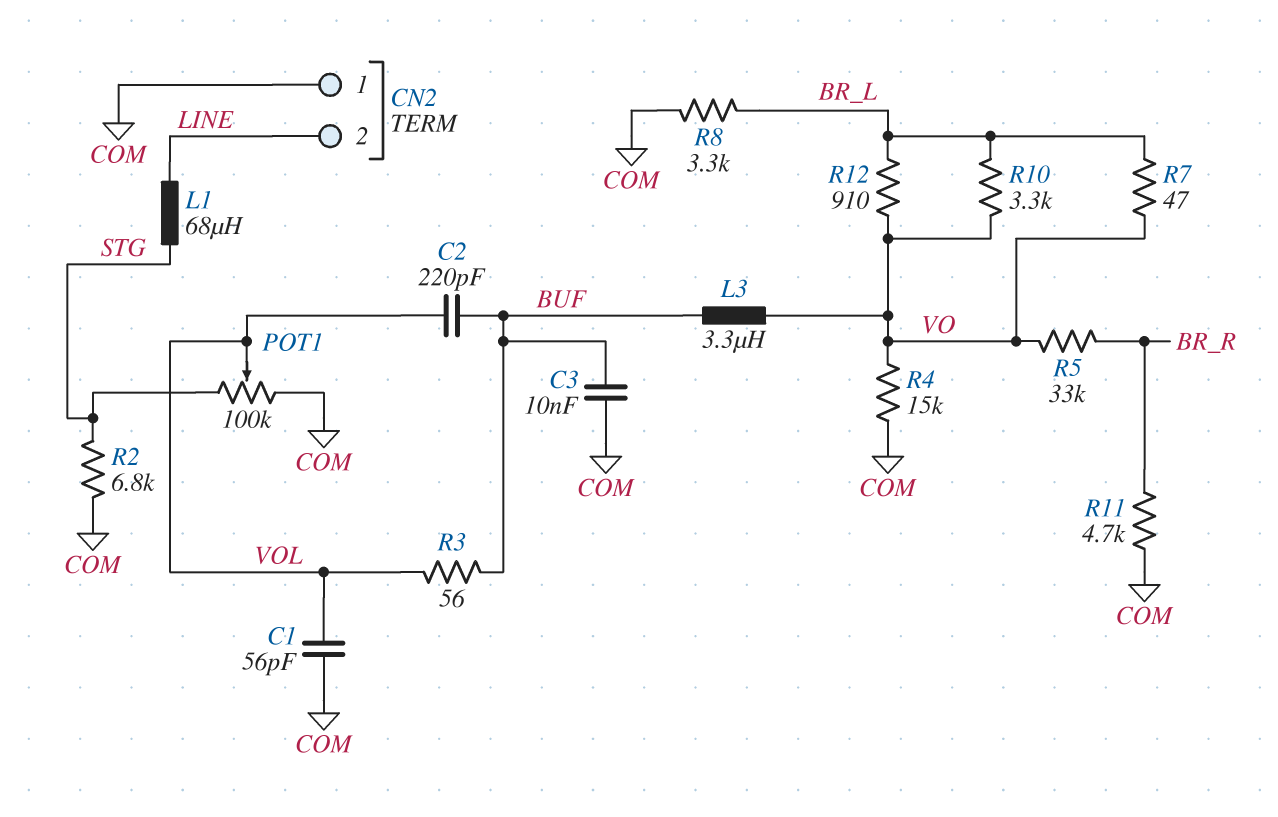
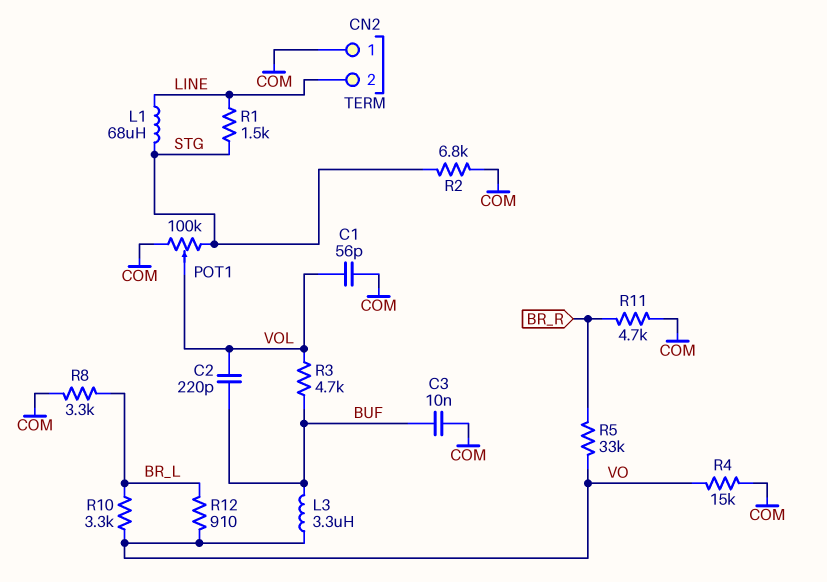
R1: none -> 1.5k (LINE, STG)
R3: 56 (BUF, VOL) -> 4.7k (BUF, VOL)
R7: 47 (BR_L, VO) -> none

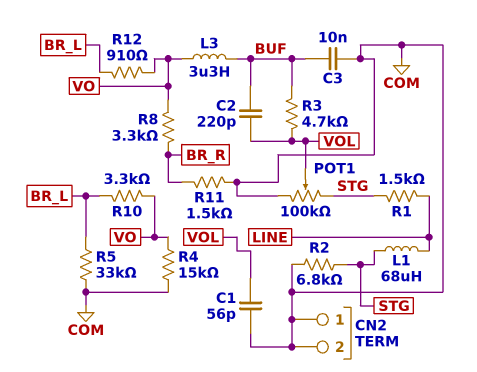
CN2 pin 2: LINE -> COM
R5: 33k (BR_R, VO) -> 33k (BR_L, COM)
R8: 3.3k (BR_L, COM) -> 3.3k (BR_R, VO)
R11: 4.7k (BR_R, COM) -> 1.5k (BR_R, COM)

